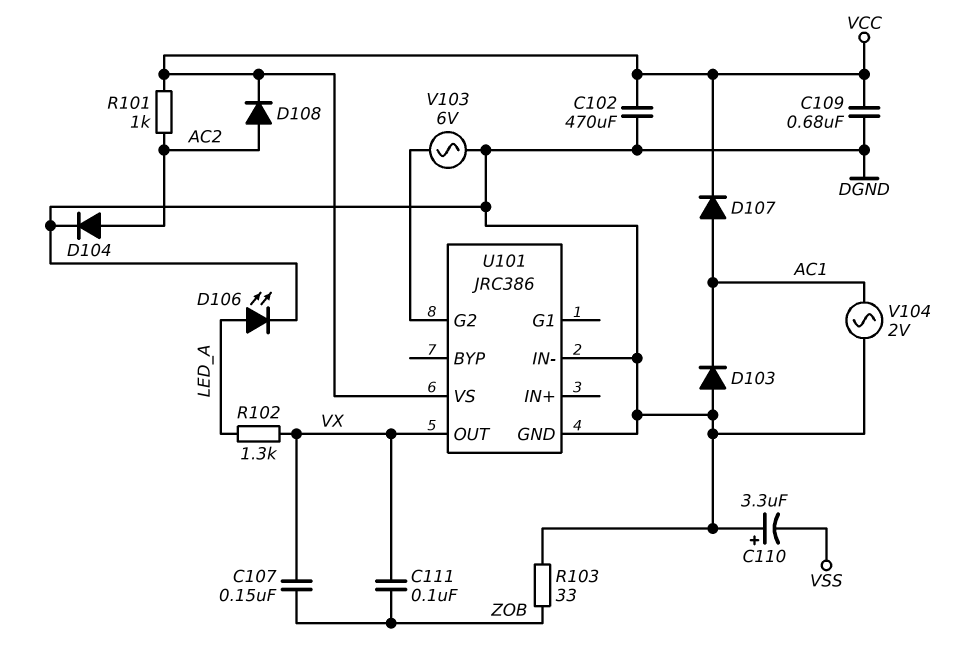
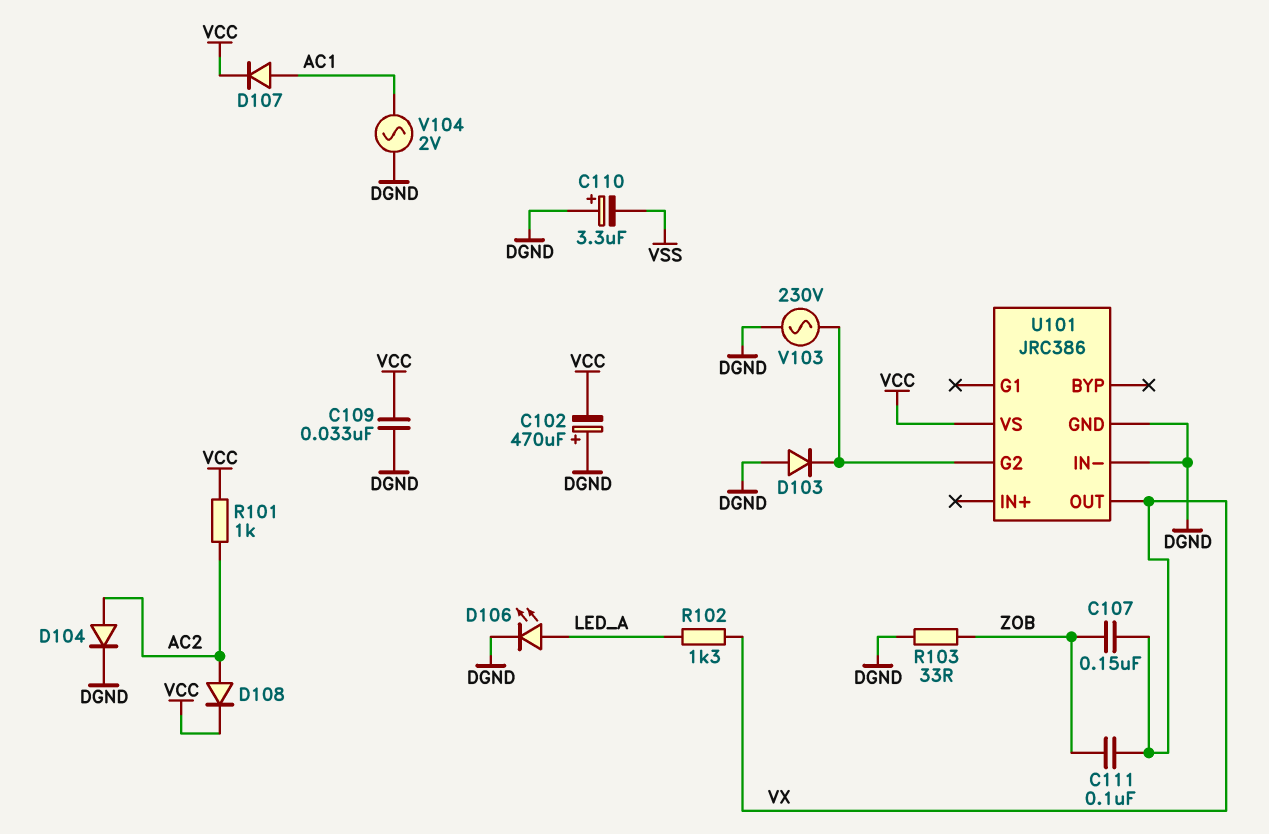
C102: 470uF (DGND, VCC) -> 470uF (plus DGND, minus VCC)
C109: 680nF (DGND, VCC) -> 33nF (DGND, VCC)
D103: diode (A DGND, K AC1) -> diode (A DGND, K U101/G2)
V103: AC 6V (DGND, U101/G2) -> AC 230V (DGND, U101/G2)

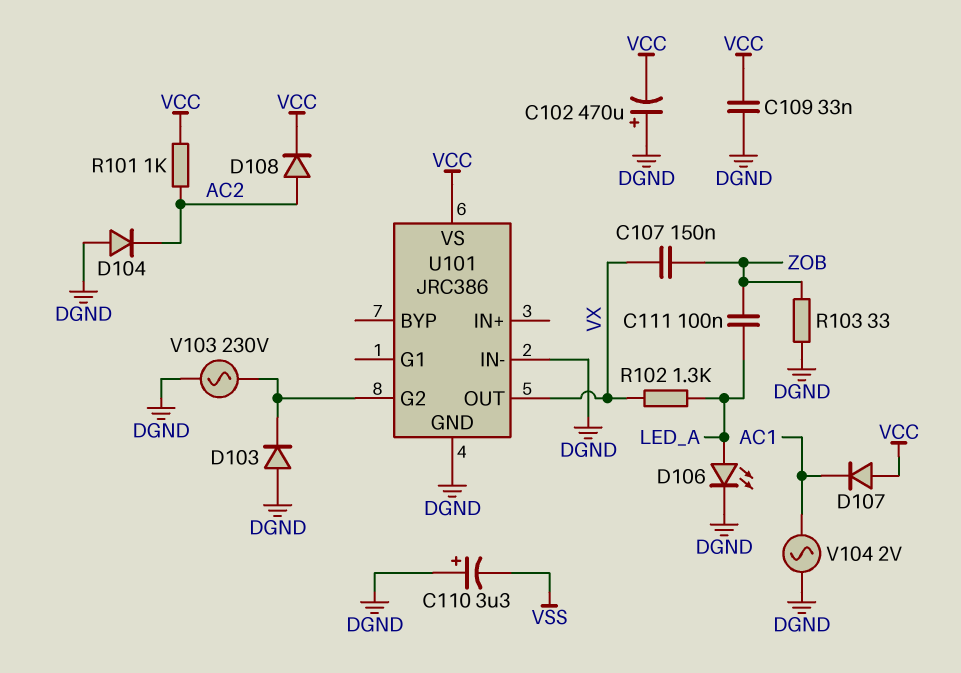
C111: 100nF (VX, ZOB) -> 100nF (LED_A, ZOB)
D104: diode (A AC2, K DGND) -> diode (A DGND, K AC2)
D107: diode (A AC1, K VCC) -> diode (A VCC, K AC1)

